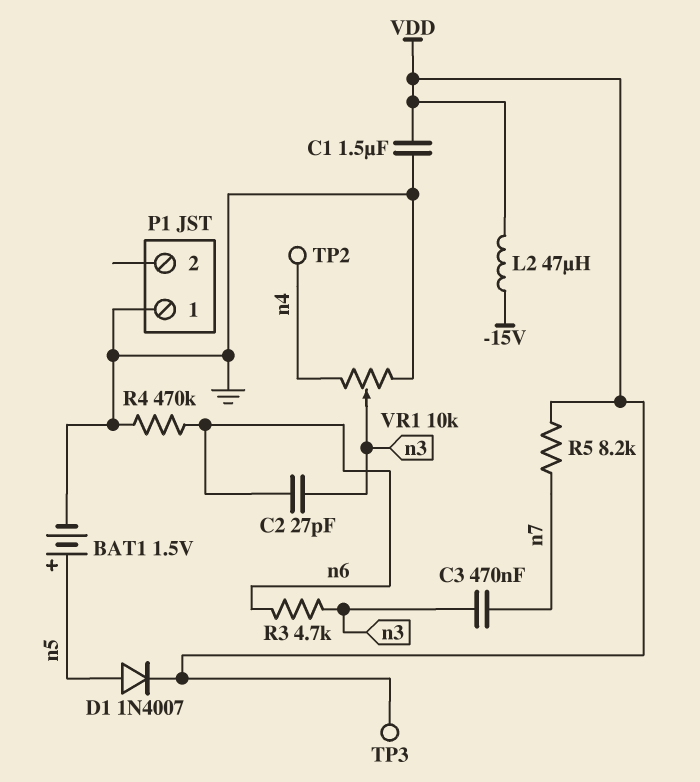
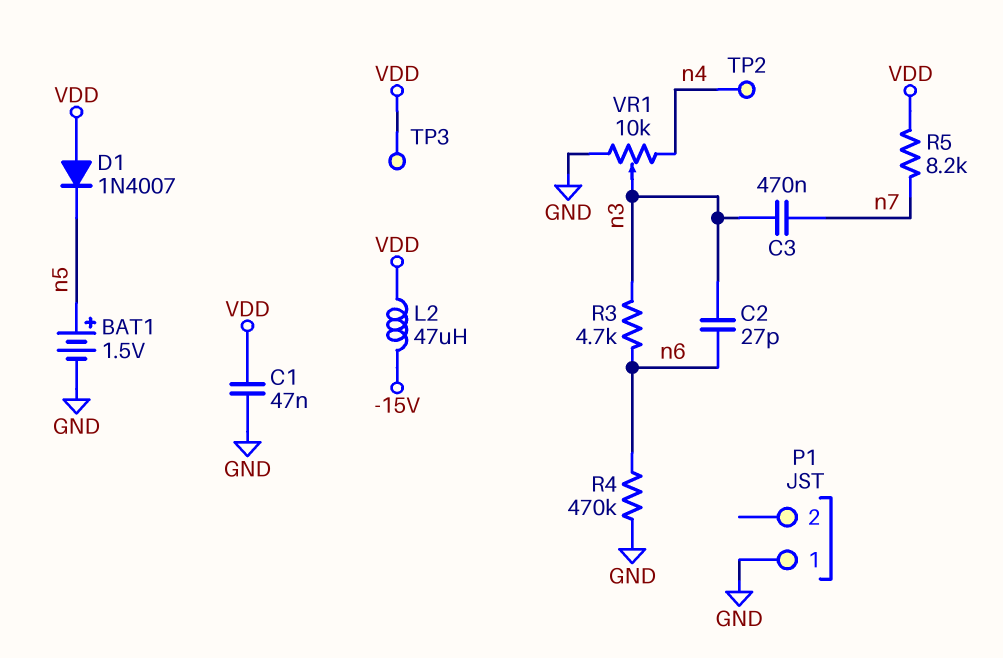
C1: 1.5uF (GND, VDD) -> 47nF (GND, VDD)
D1: diode 1N4007 (A n5, K VDD) -> diode 1N4007 (A VDD, K n5)

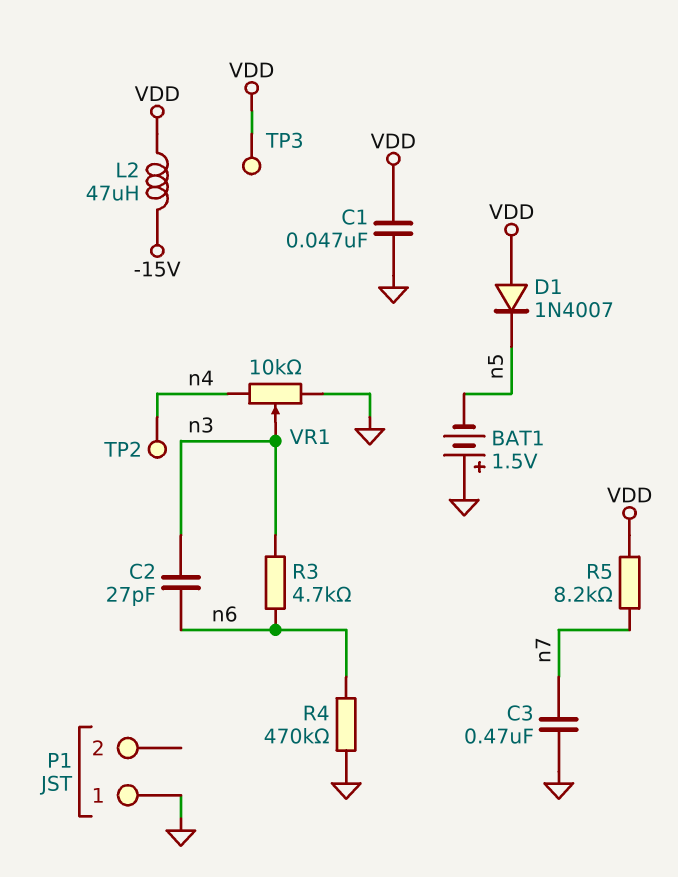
BAT1: 1.5V (plus n5, minus GND) -> 1.5V (plus GND, minus n5)
C3: 470nF (n3, n7) -> 470nF (GND, n7)

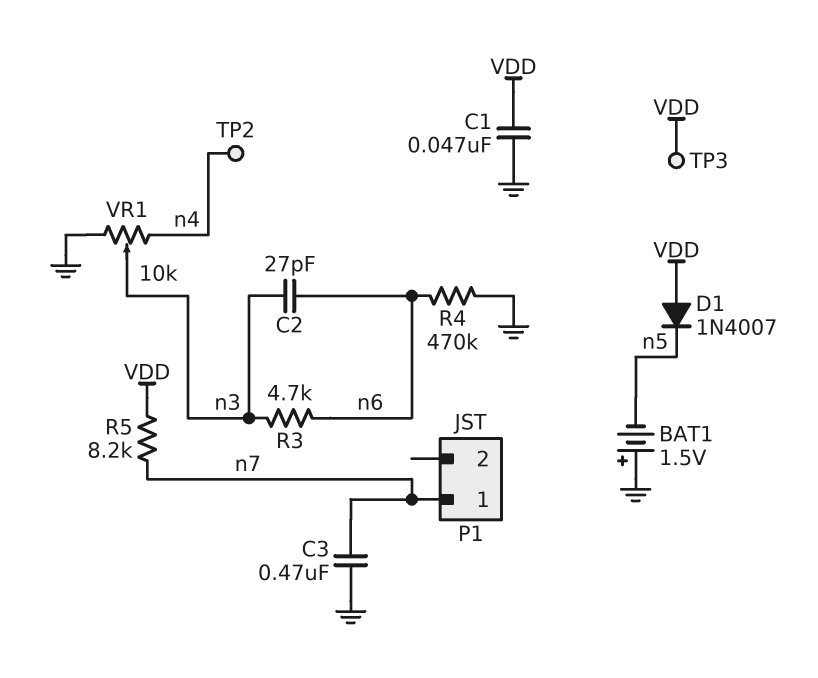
L2: 47uH (-15V, VDD) -> none
P1 pin 1: GND -> n7

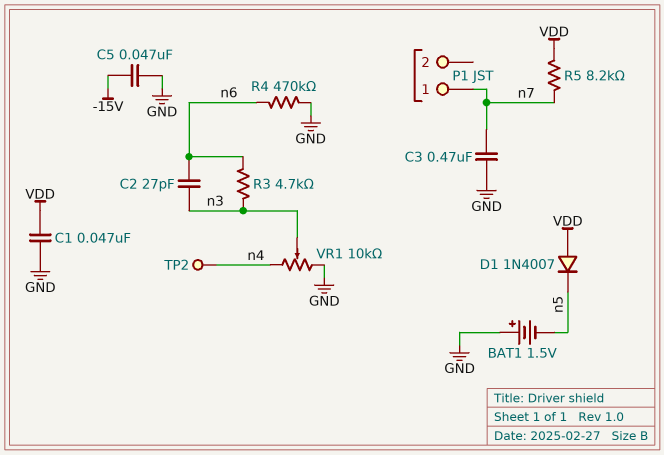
C5: none -> 47nF (-15V, GND)
TP3: test point (VDD) -> none

